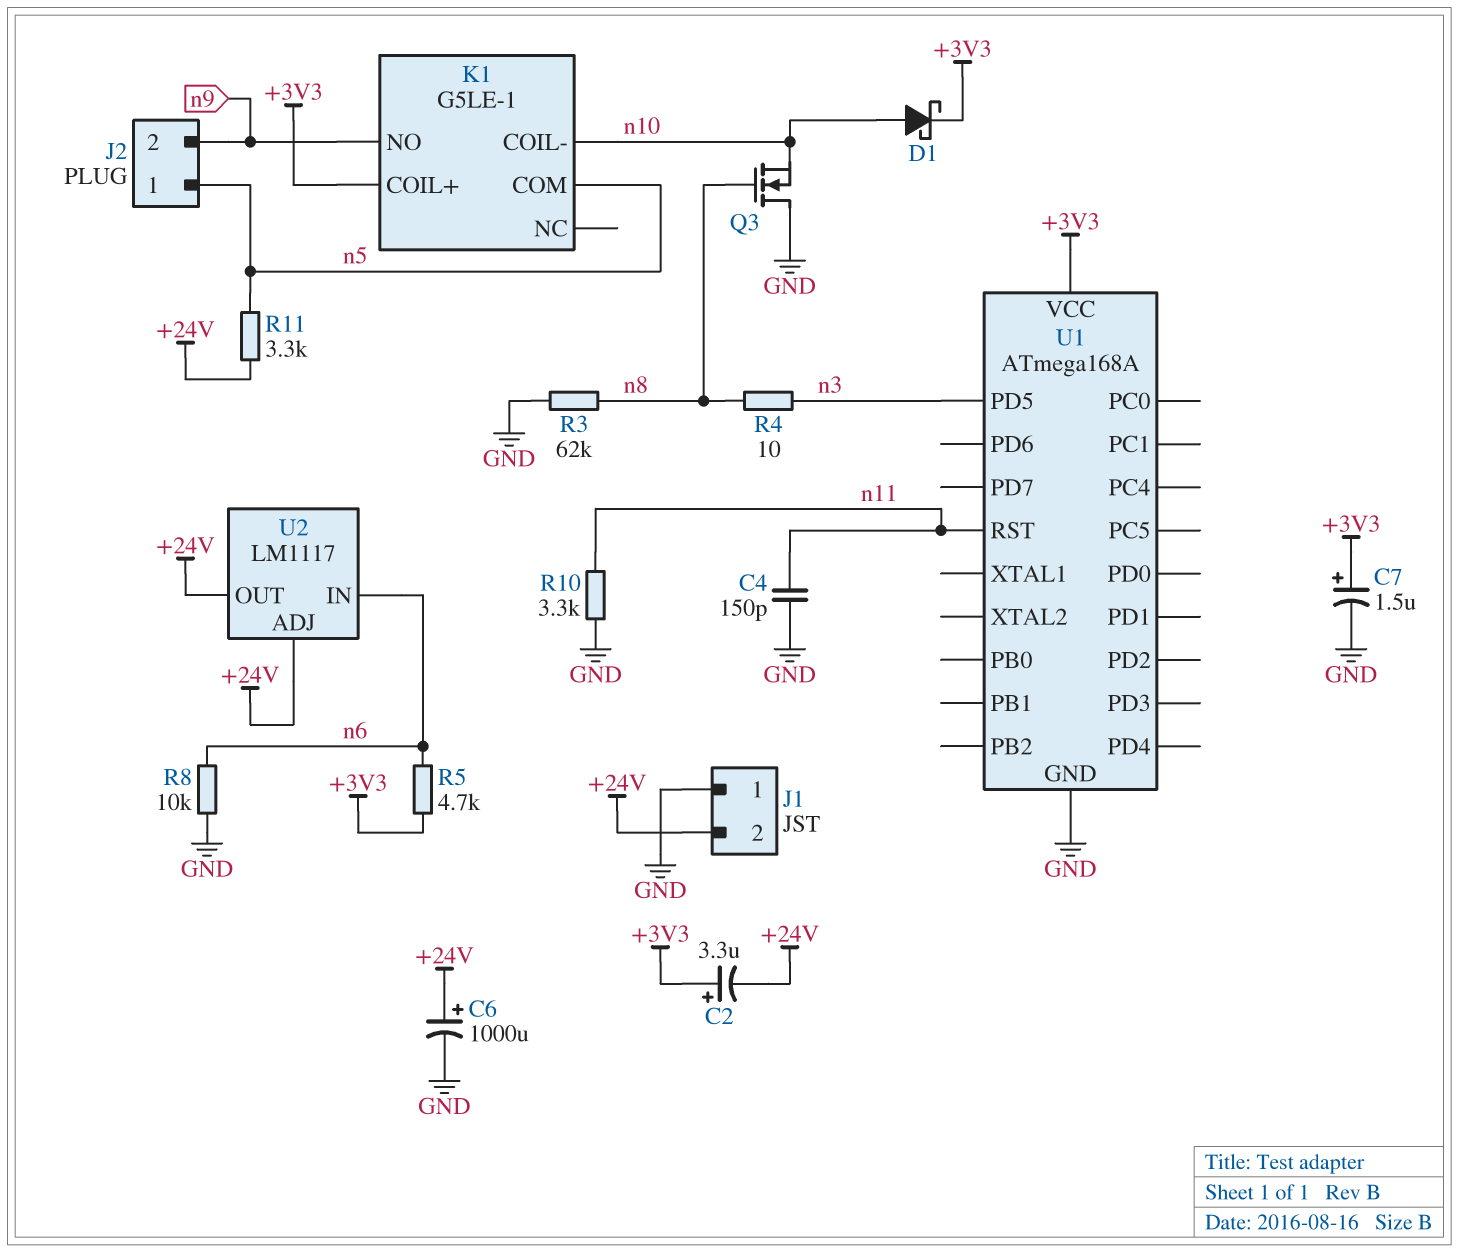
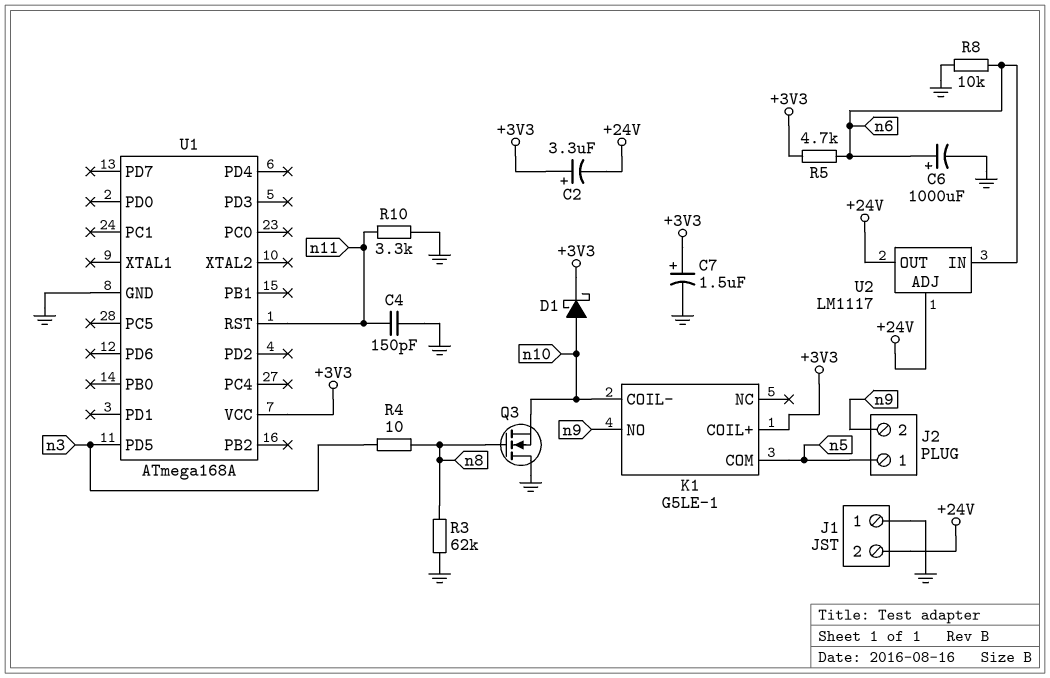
C6: 1000uF (plus +24V, minus GND) -> 1000uF (plus n6, minus GND)
R11: 3.3k (+24V, n5) -> none

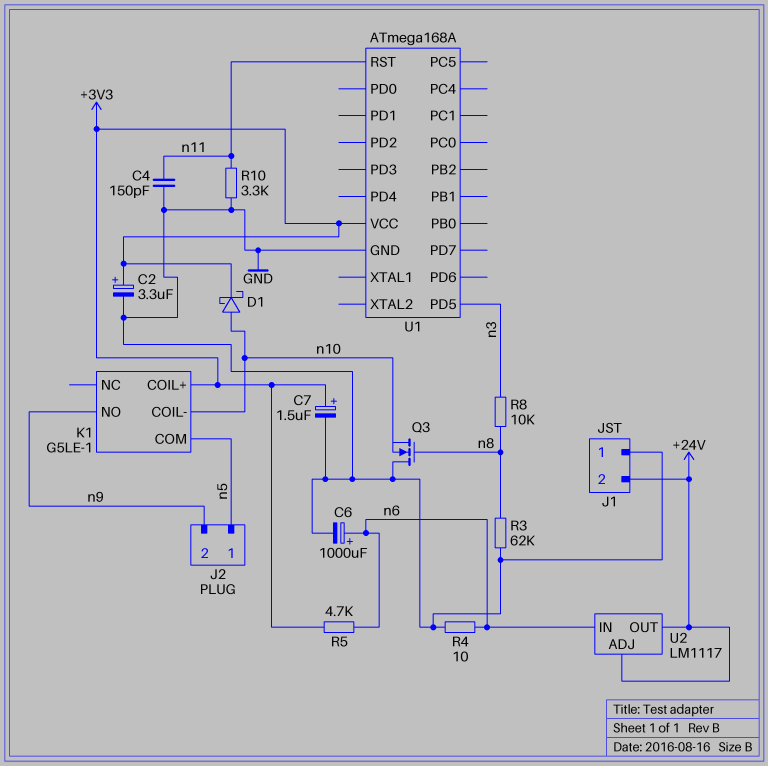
C2: 3.3uF (plus +3V3, minus +24V) -> 3.3uF (plus +3V3, minus GND)
R4: 10 (n3, n8) -> 10 (GND, n6)
R8: 10k (GND, n6) -> 10k (n3, n8)

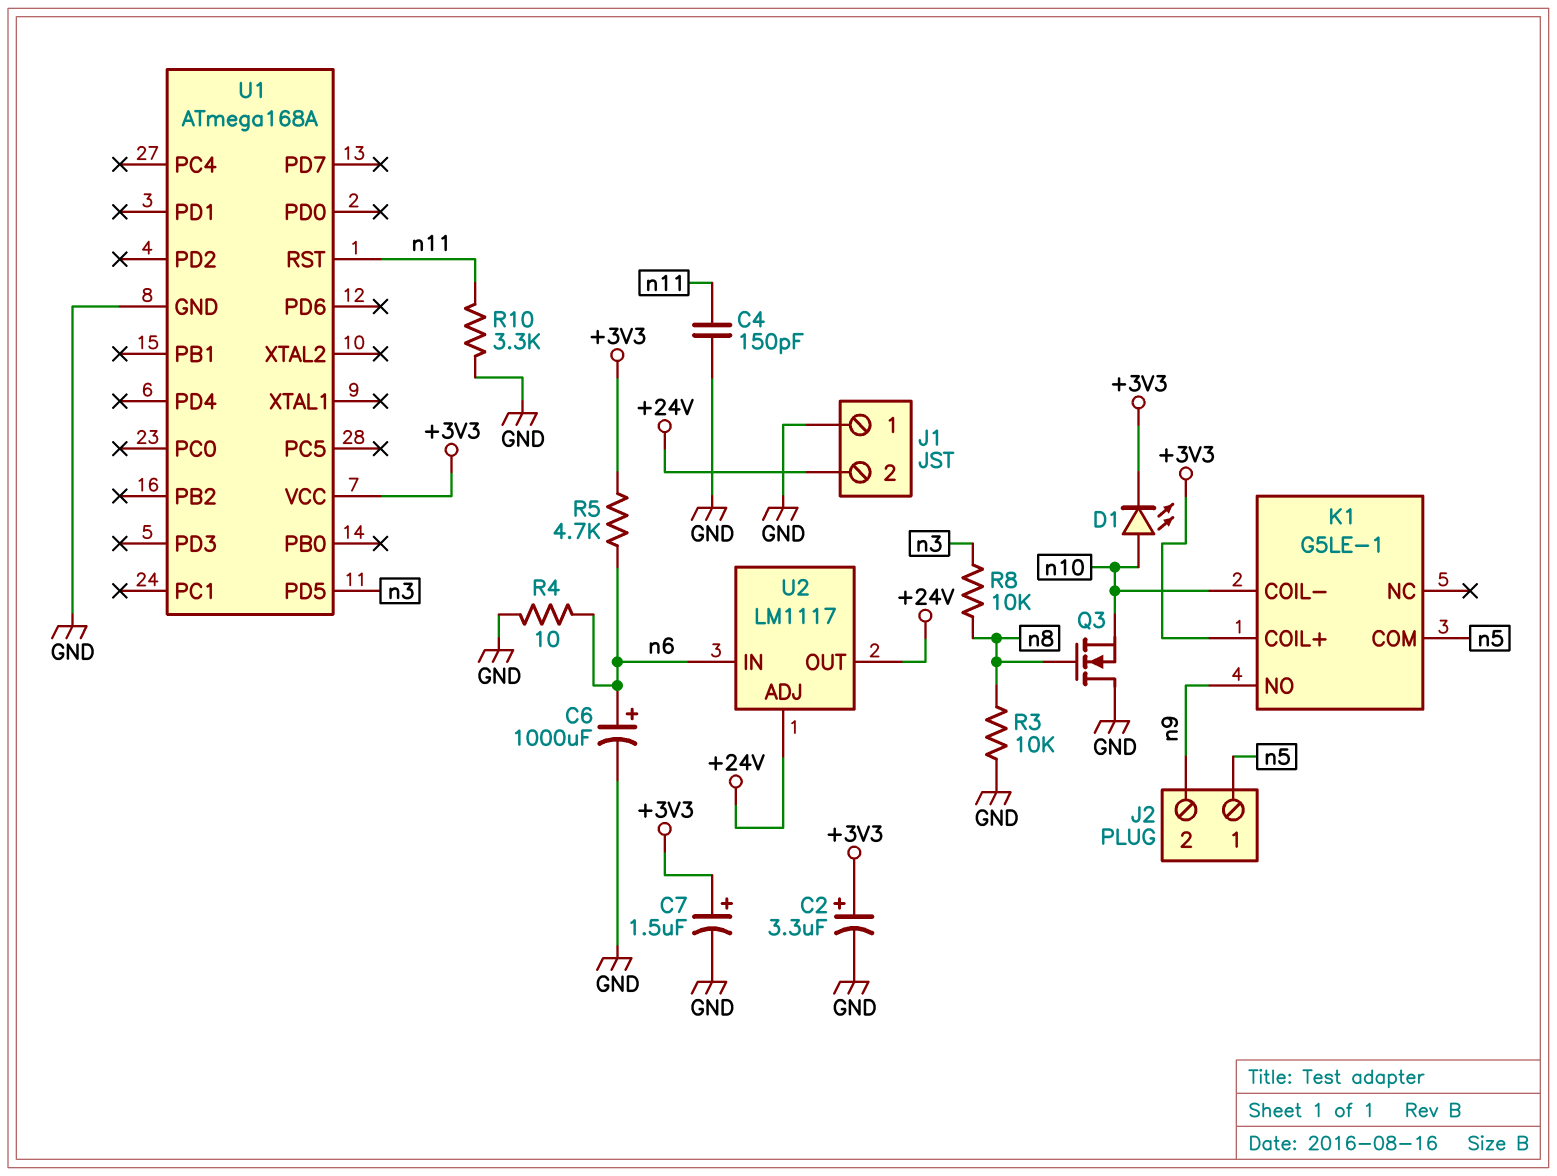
D1: schottky (A n10, K +3V3) -> LED (A n10, K +3V3)
R3: 62k (GND, n8) -> 10k (GND, n8)

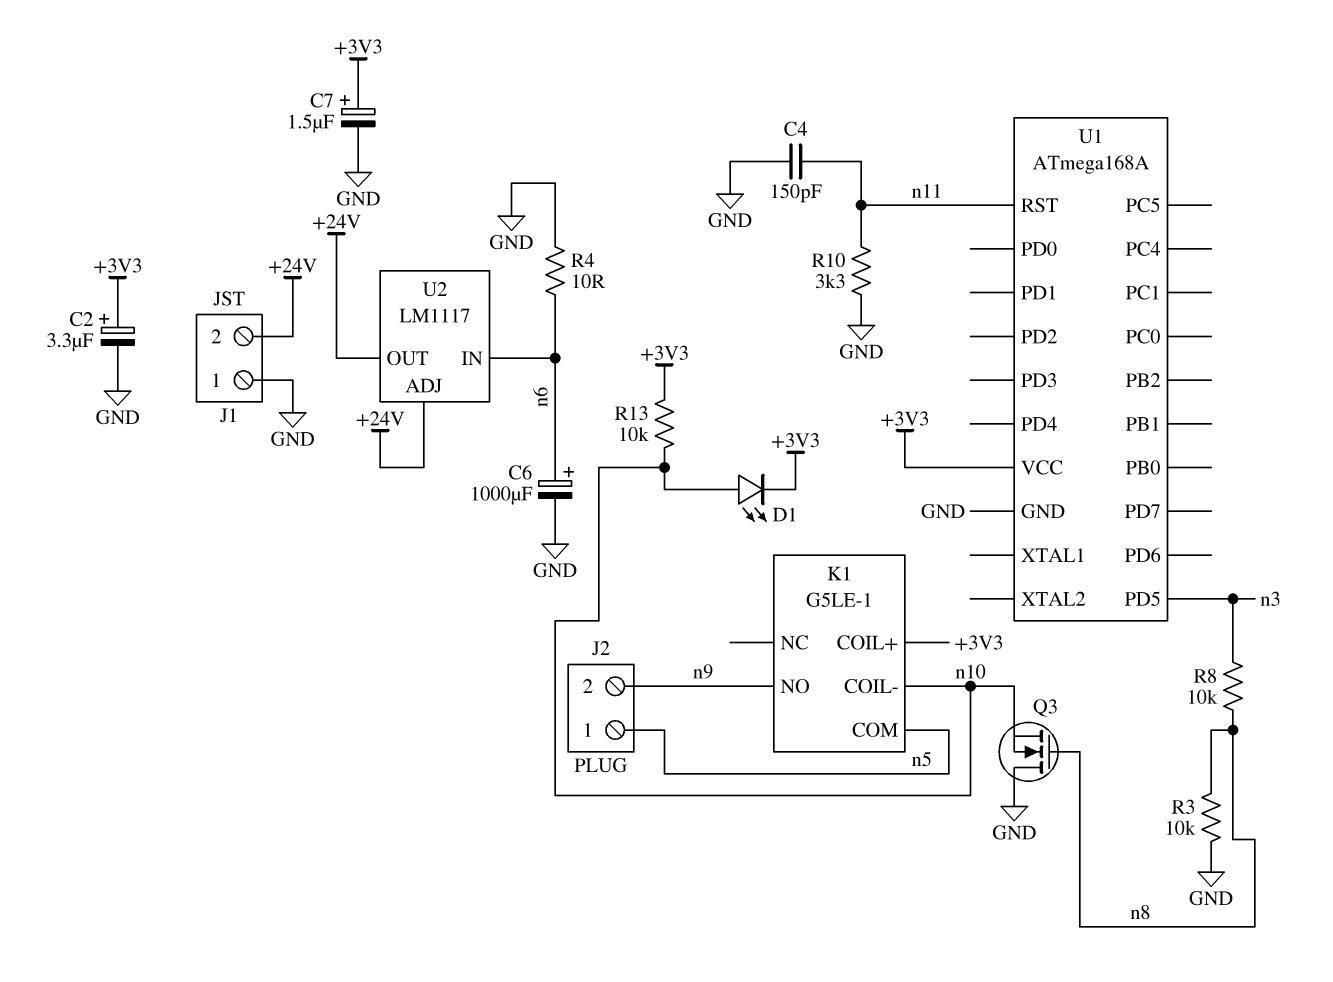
R5: 4.7k (+3V3, n6) -> none
R13: none -> 10k (+3V3, n10)

